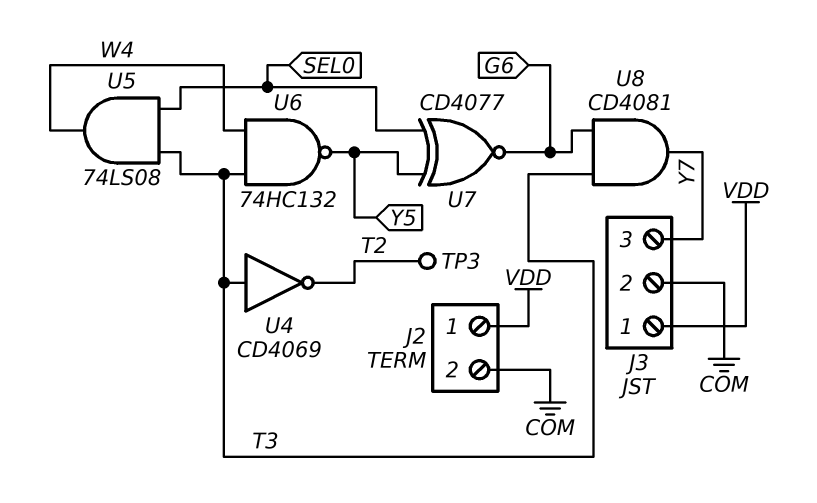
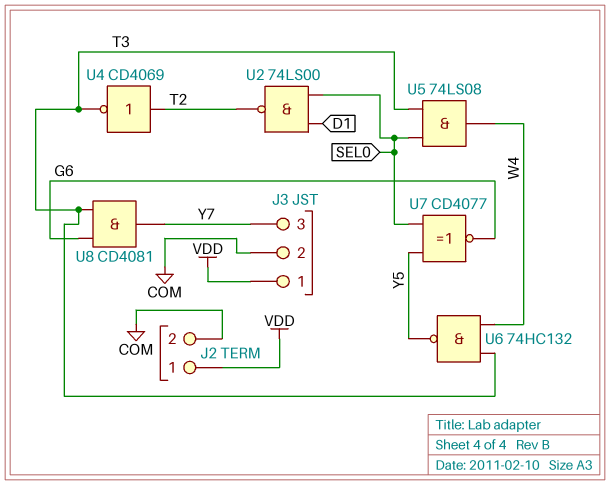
TP3: test point (T2) -> none
U2: none -> NAND 74LS00 (in D1, in SEL0, out T2)
U4: NOT CD4069 (in T3, out T2) -> NOT CD4069 (in T2, out T3)

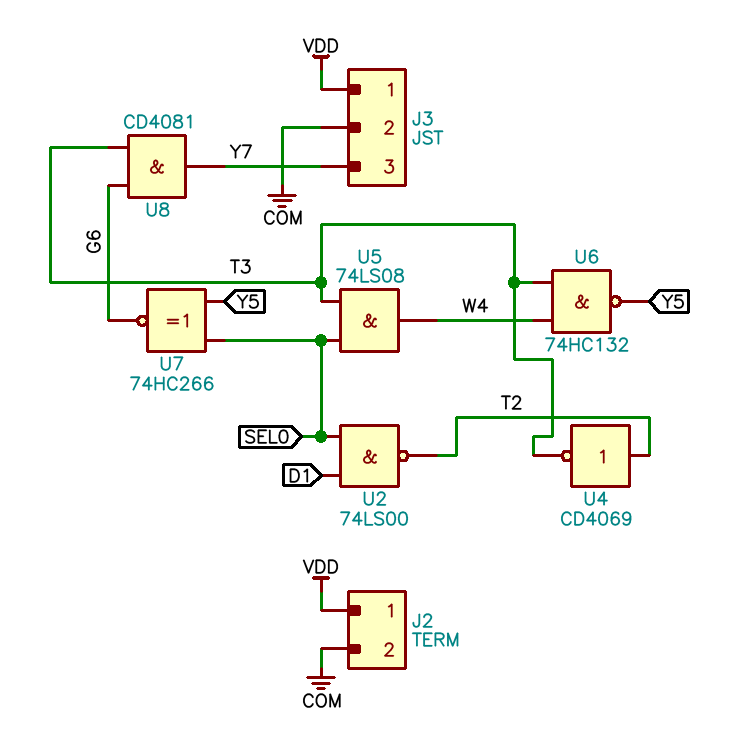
U7: XNOR CD4077 (in SEL0, in Y5, out G6) -> XNOR 74HC266 (in SEL0, in Y5, out G6)

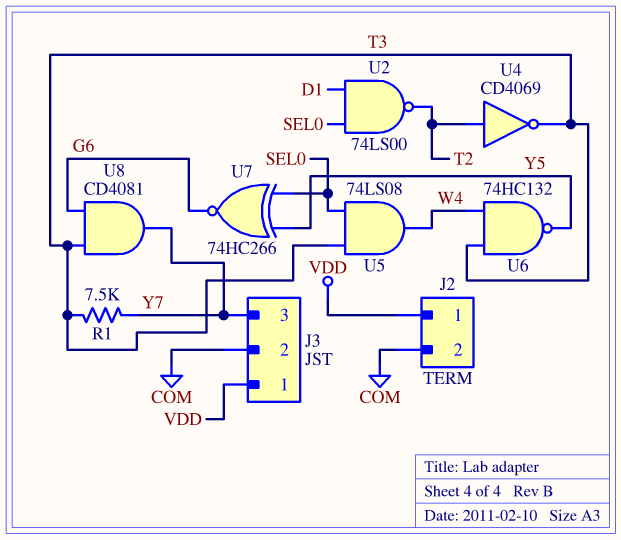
R1: none -> 7.5k (T3, Y7)

